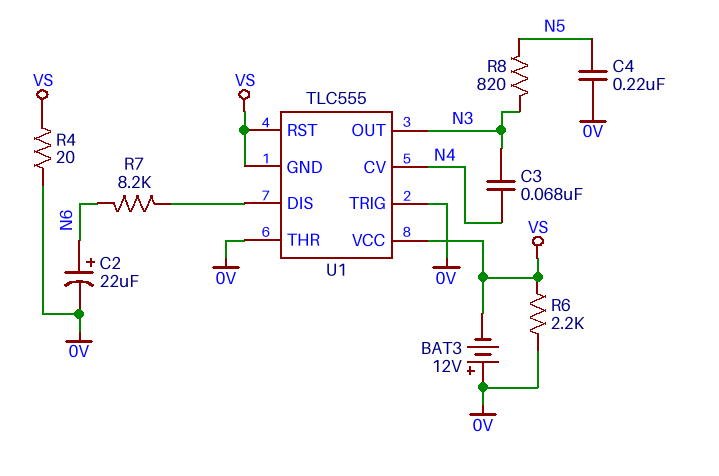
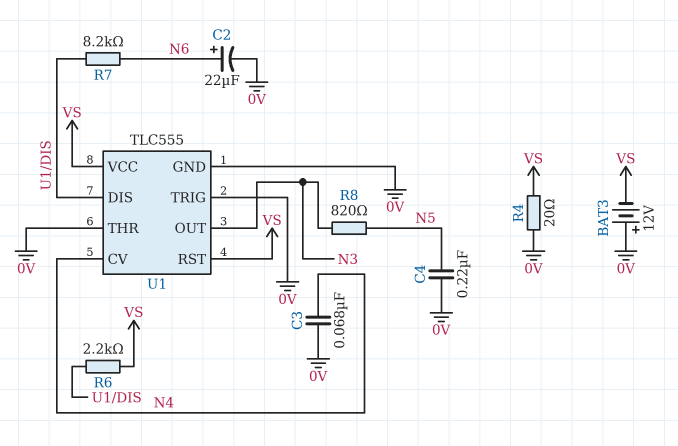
C3: 68nF (N3, N4) -> 68nF (0V, N4)
R6: 2.2k (0V, VS) -> 2.2k (U1/DIS, VS)
U1 pin GND: VS -> 0V

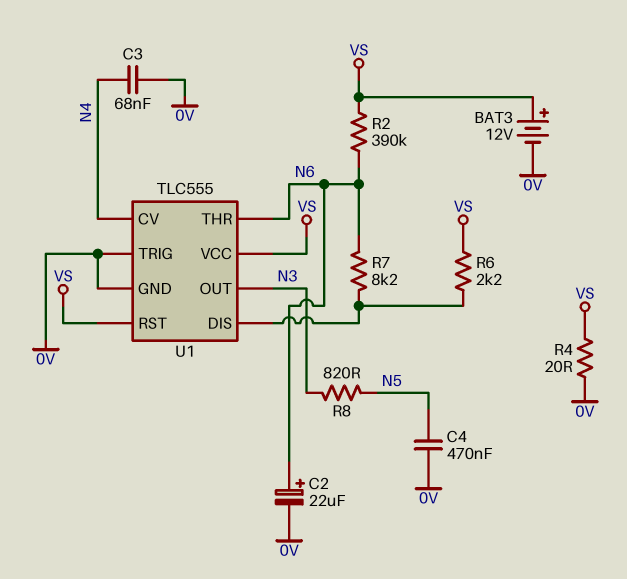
BAT3: 12V (plus 0V, minus VS) -> 12V (plus VS, minus 0V)
C4: 220nF (0V, N5) -> 470nF (0V, N5)
R2: none -> 390k (N6, VS)
U1 pin THR: 0V -> N6

